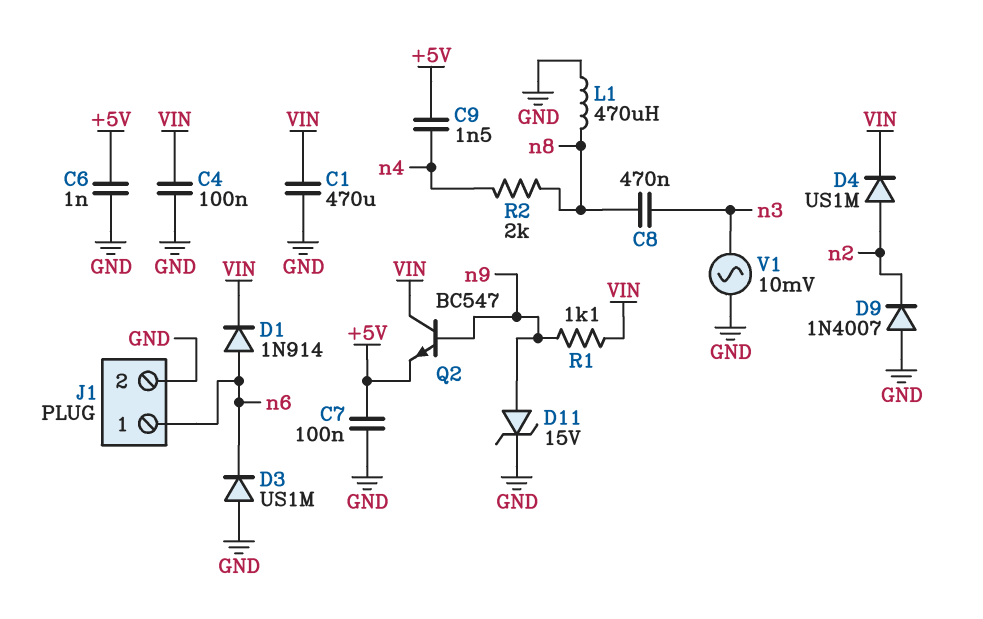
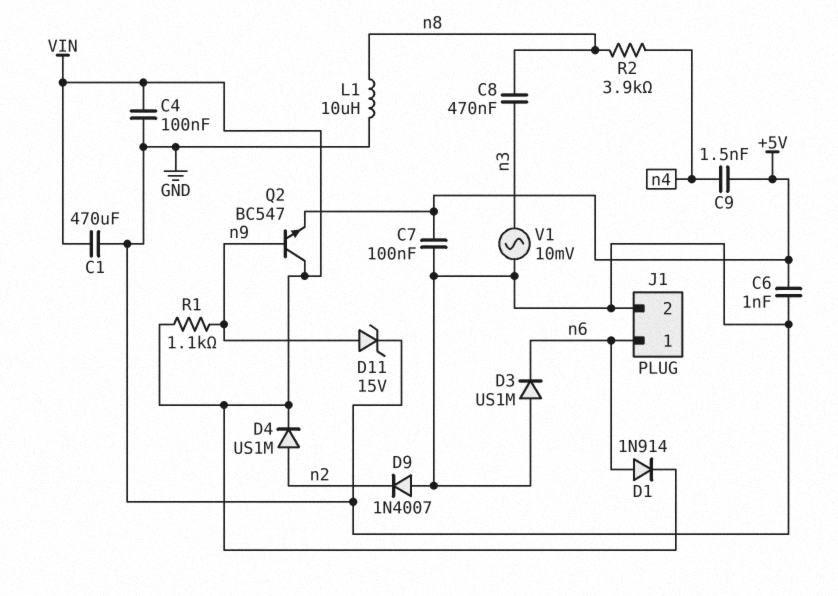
L1: 470uH (GND, n8) -> 10uH (GND, n8)
R2: 2k (n4, n8) -> 3.9k (n4, n8)

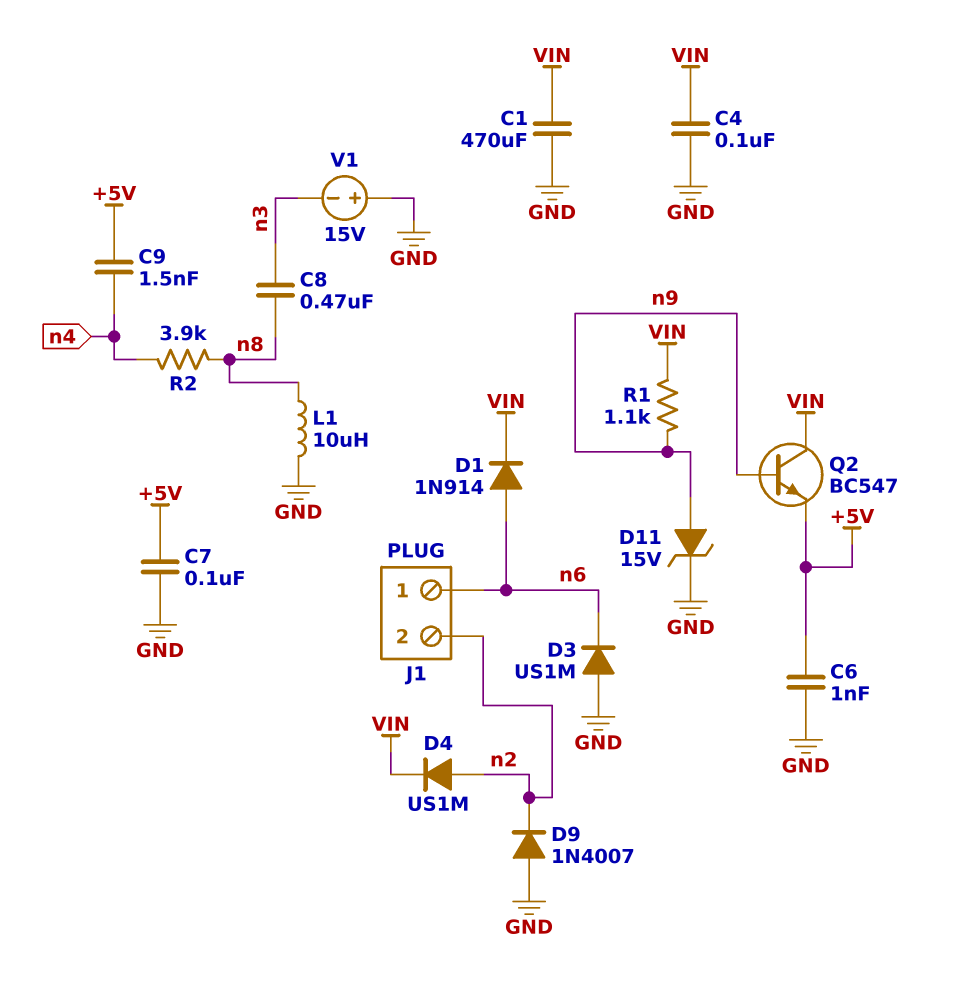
J1 pin 2: GND -> n2
V1: AC 10mV (GND, n3) -> 15V (plus GND, minus n3)

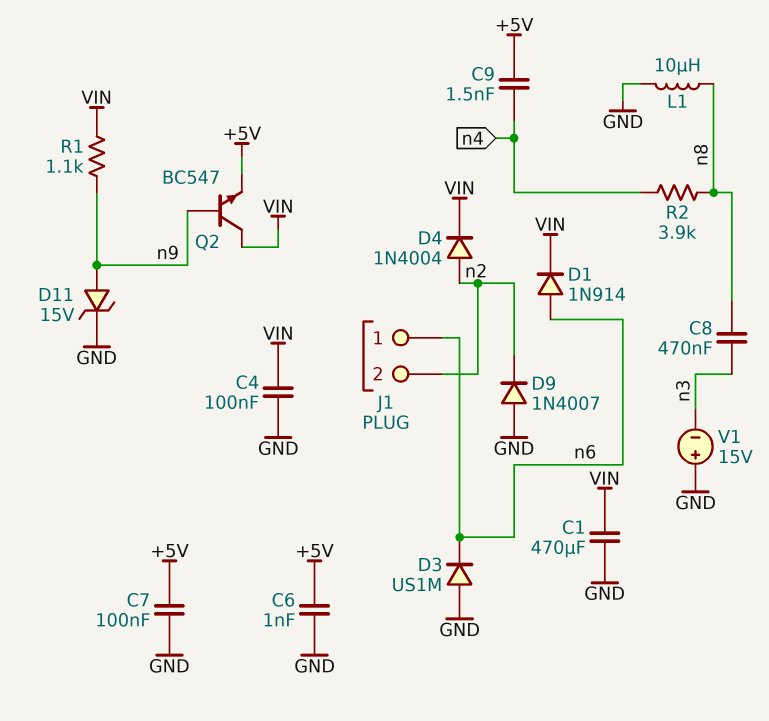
D4: diode US1M (A n2, K VIN) -> diode 1N4004 (A n2, K VIN)

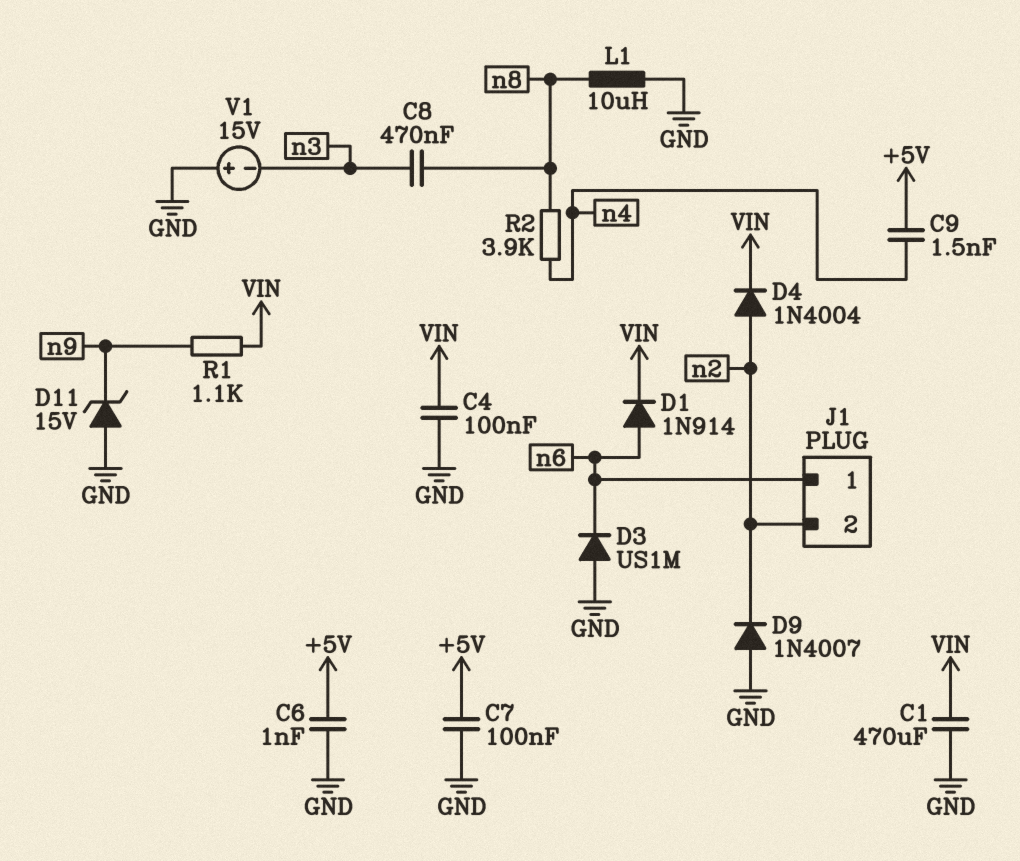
D11: zener 15V (A n9, K GND) -> zener 15V (A GND, K n9)
Q2: NPN BC547 (B n9, C VIN, E +5V) -> none

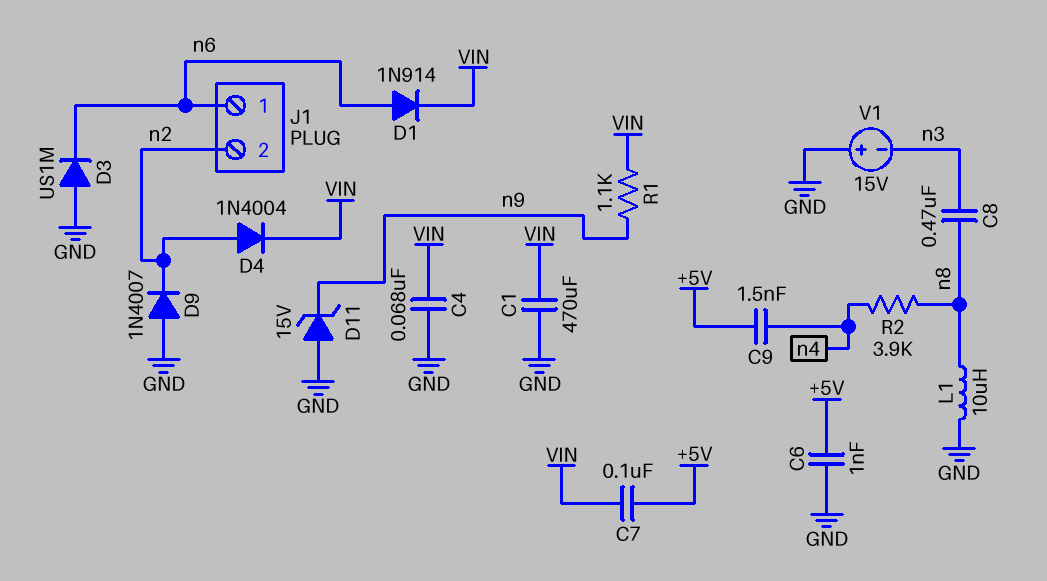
C4: 100nF (GND, VIN) -> 68nF (GND, VIN)
C7: 100nF (+5V, GND) -> 100nF (+5V, VIN)

